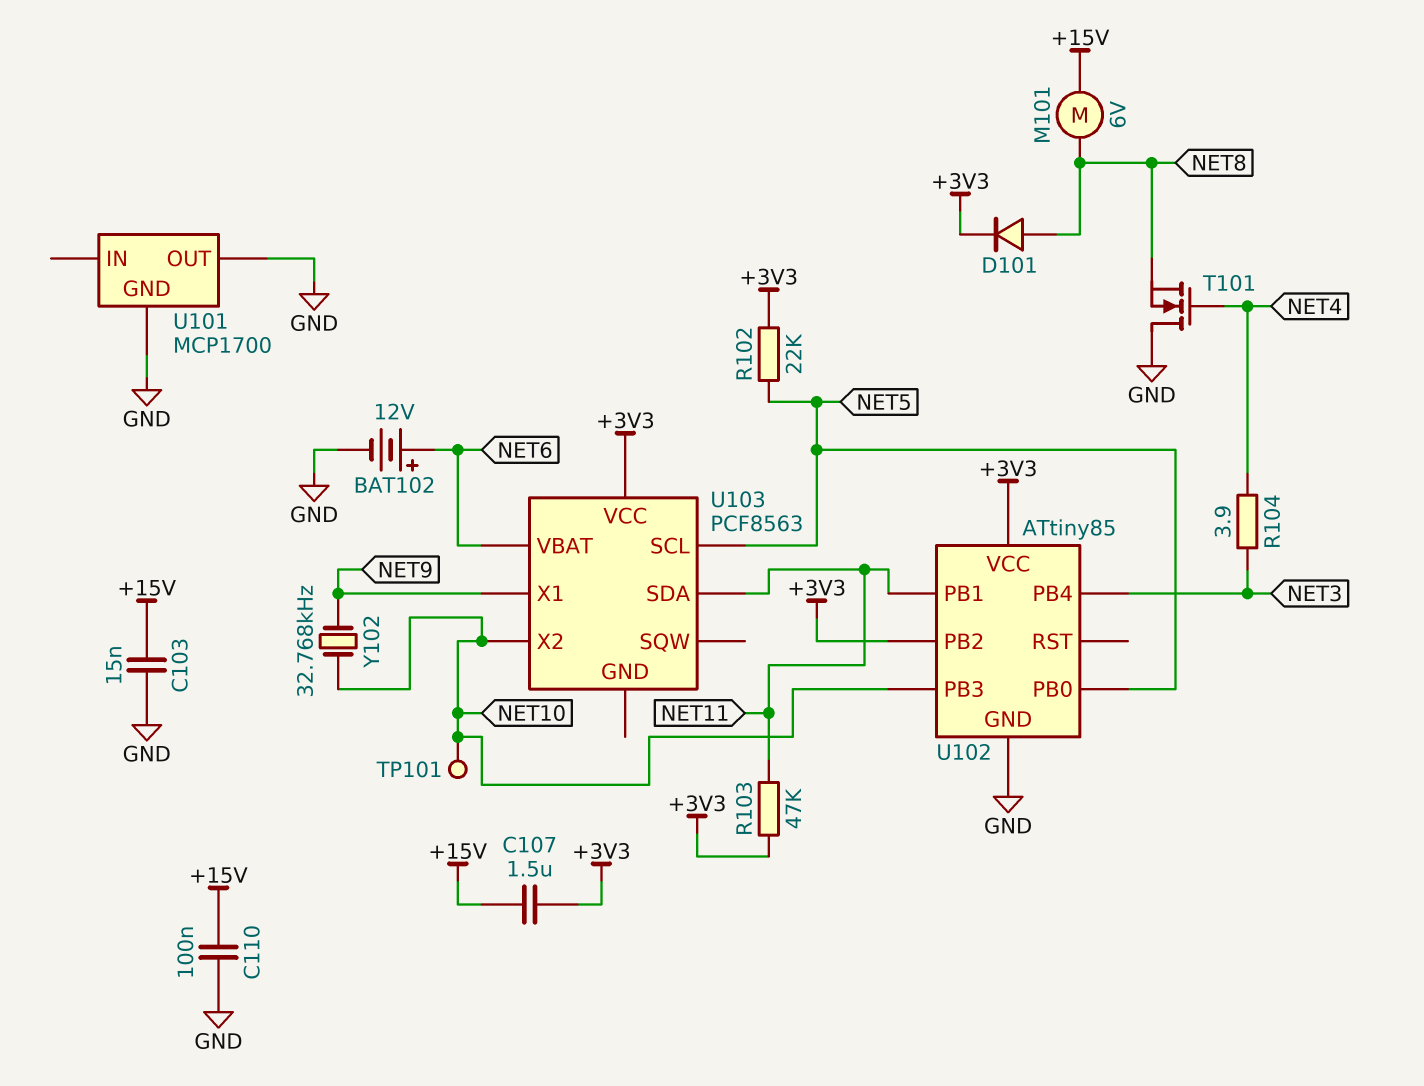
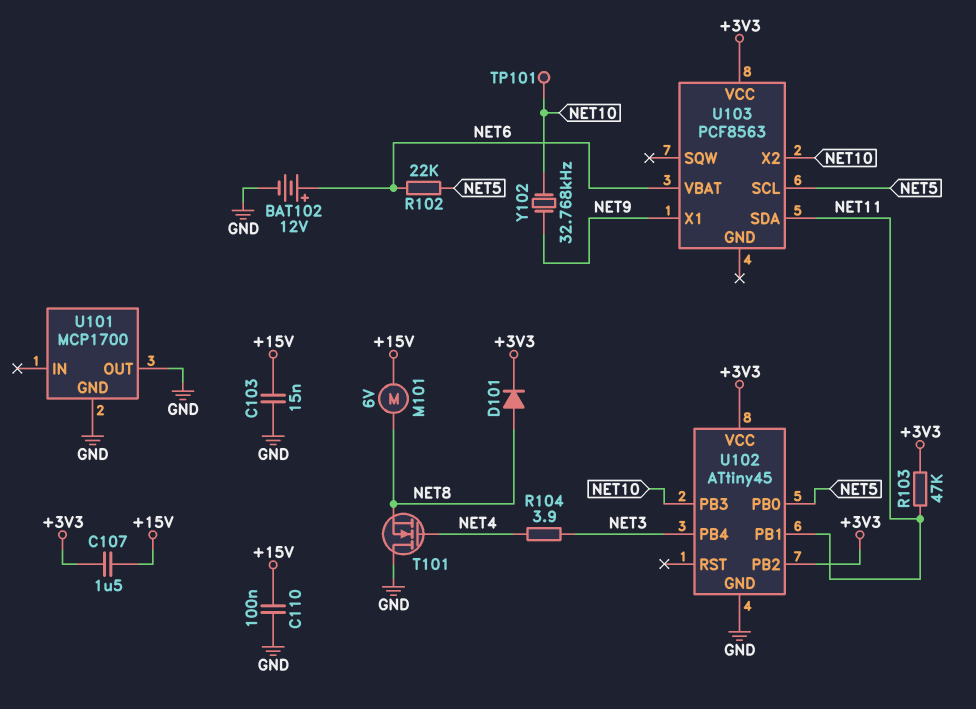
R102: 22k (+3V3, NET5) -> 22k (NET5, NET6)
U102: ATtiny85 -> ATtiny45

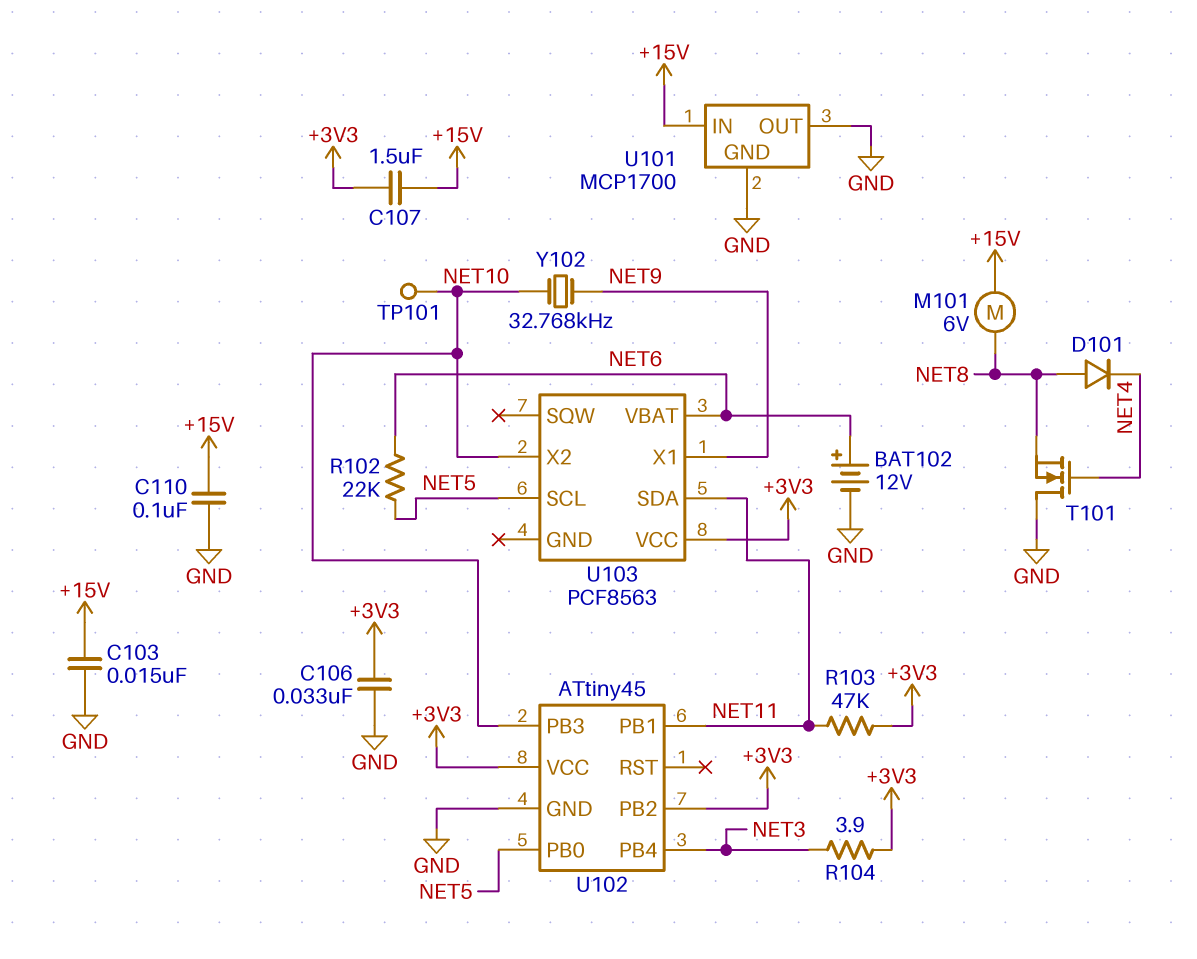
C106: none -> 33nF (+3V3, GND)
D101: diode (A NET8, K +3V3) -> diode (A NET8, K NET4)
R104: 3.9 (NET3, NET4) -> 3.9 (+3V3, NET3)
U101 pin IN: none -> +15V

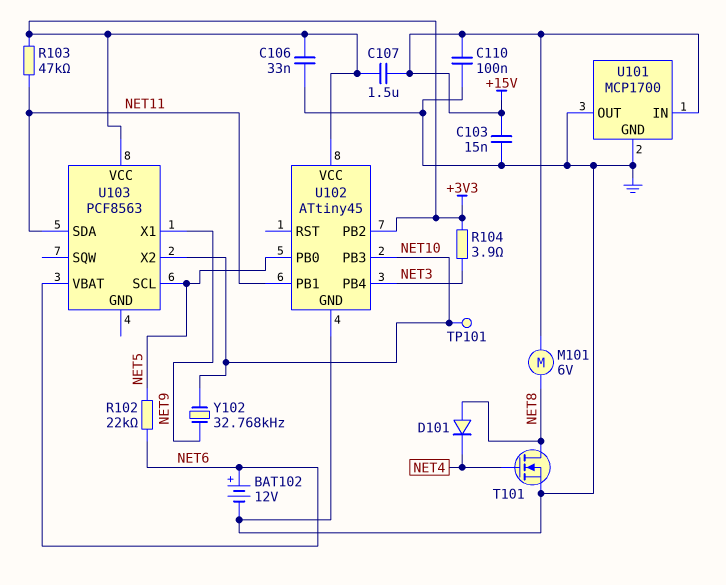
T101: NMOS (G NET4, D GND, S NET8) -> NMOS (G NET4, D NET8, S GND)

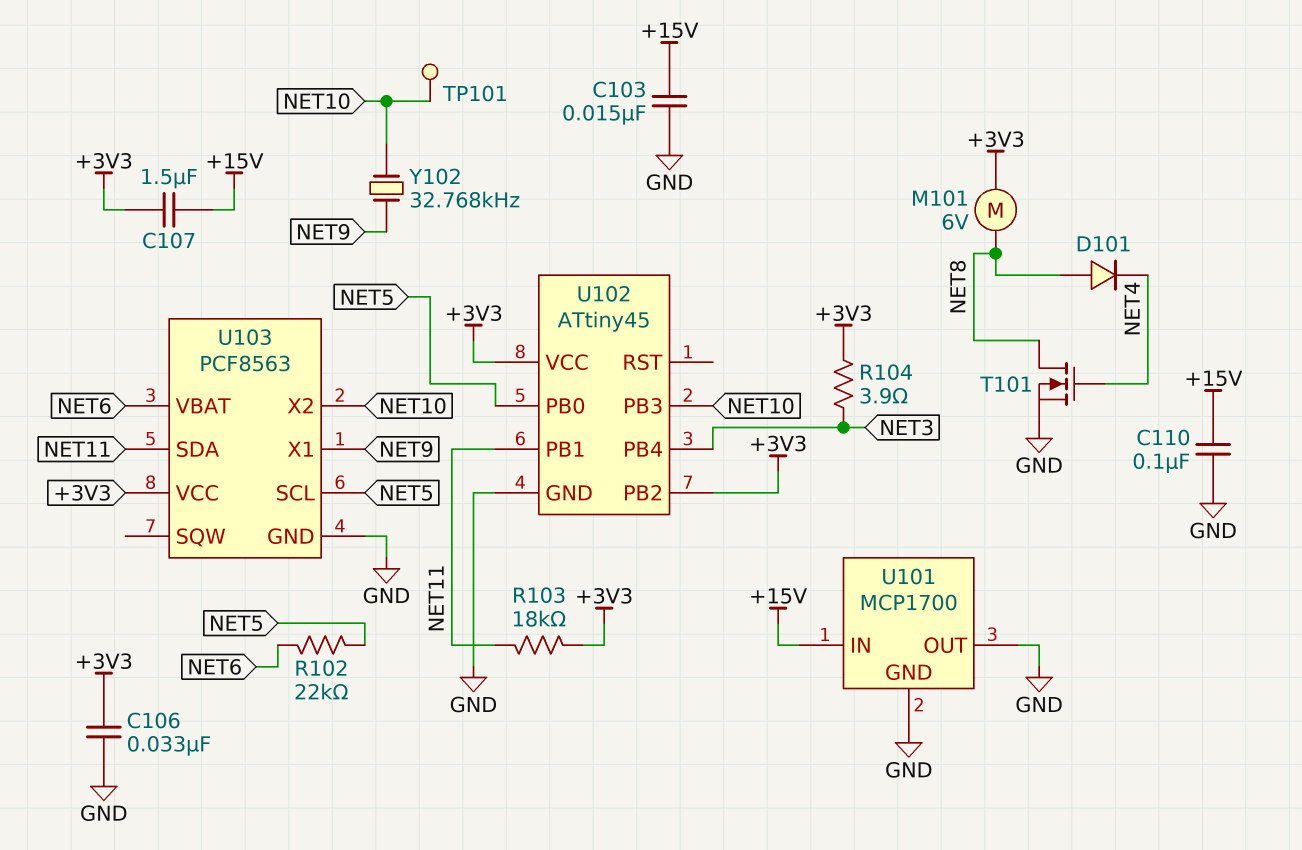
BAT102: 12V (plus NET6, minus GND) -> none
M101: motor 6V (+15V, NET8) -> motor 6V (+3V3, NET8)
R103: 47k (+3V3, NET11) -> 18k (+3V3, NET11)
U103 pin GND: none -> GND

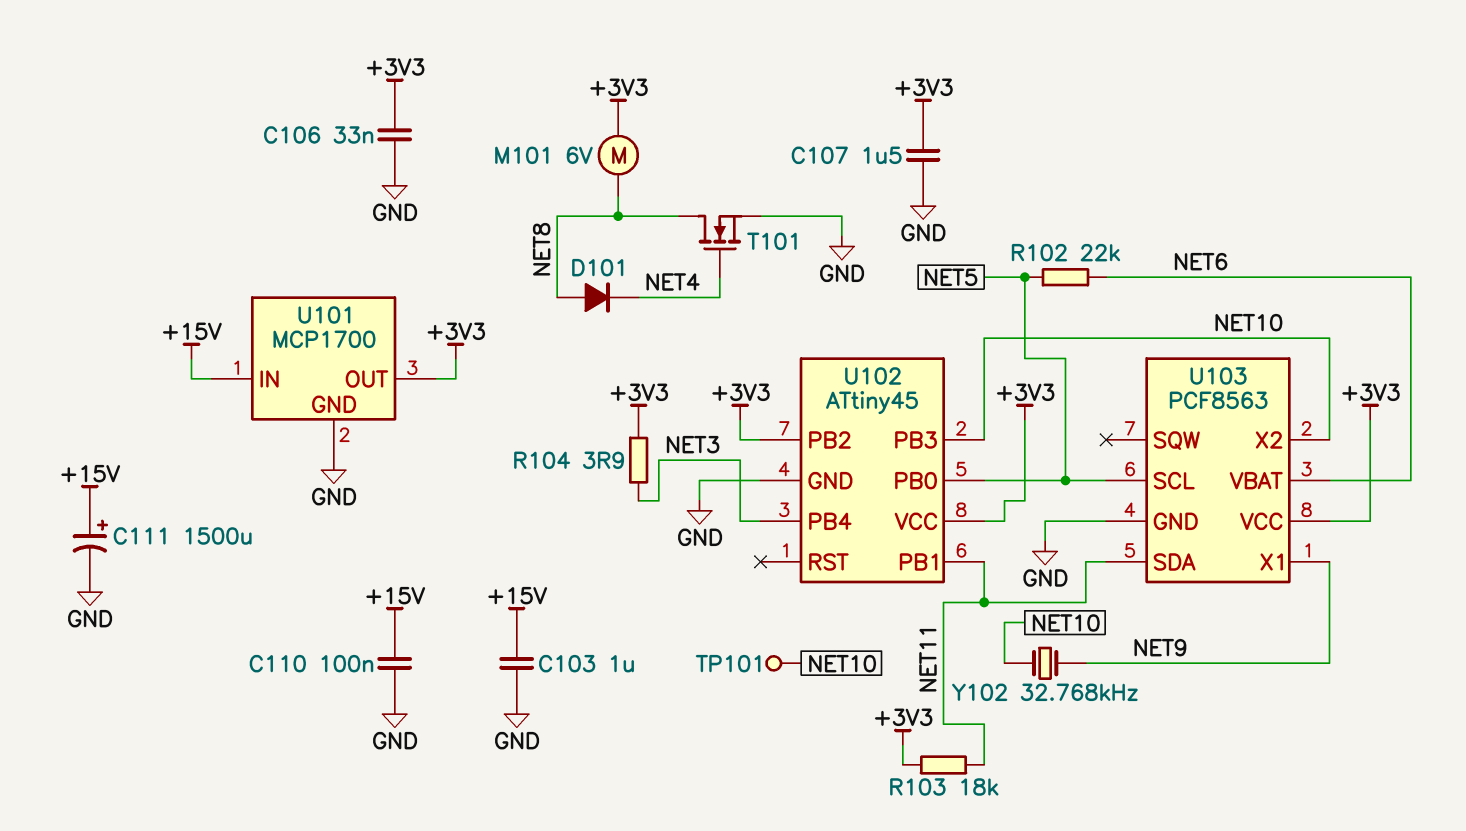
C103: 15nF (+15V, GND) -> 1uF (+15V, GND)
C107: 1.5uF (+3V3, +15V) -> 1.5uF (+3V3, GND)
C111: none -> 1500uF (plus +15V, minus GND)
U101 pin OUT: GND -> +3V3

